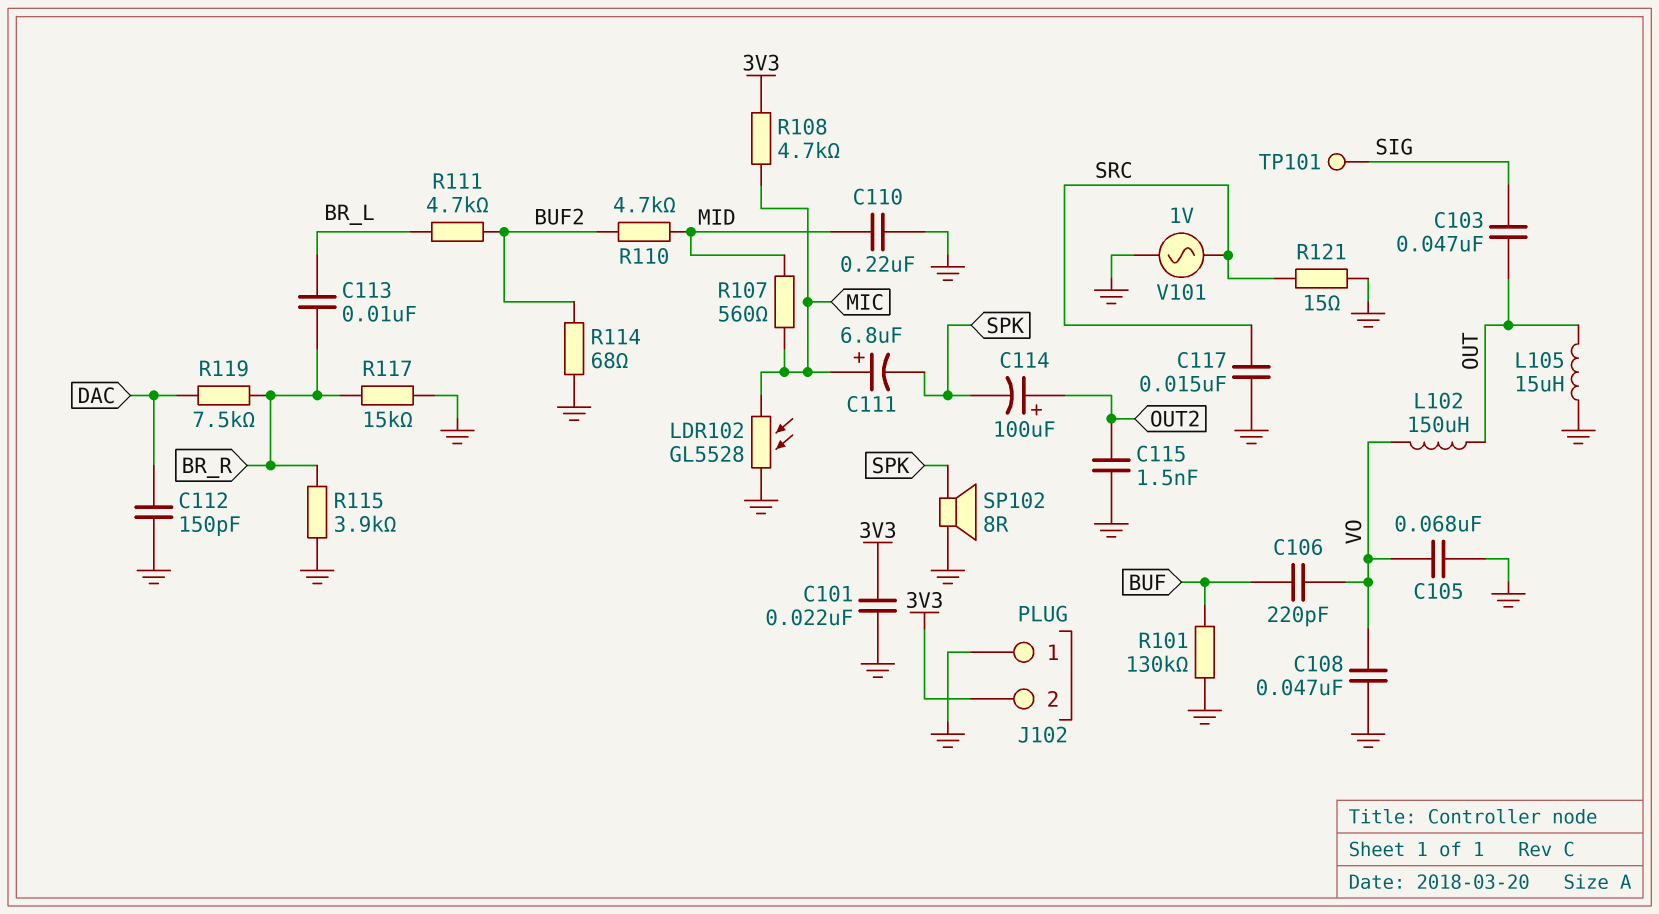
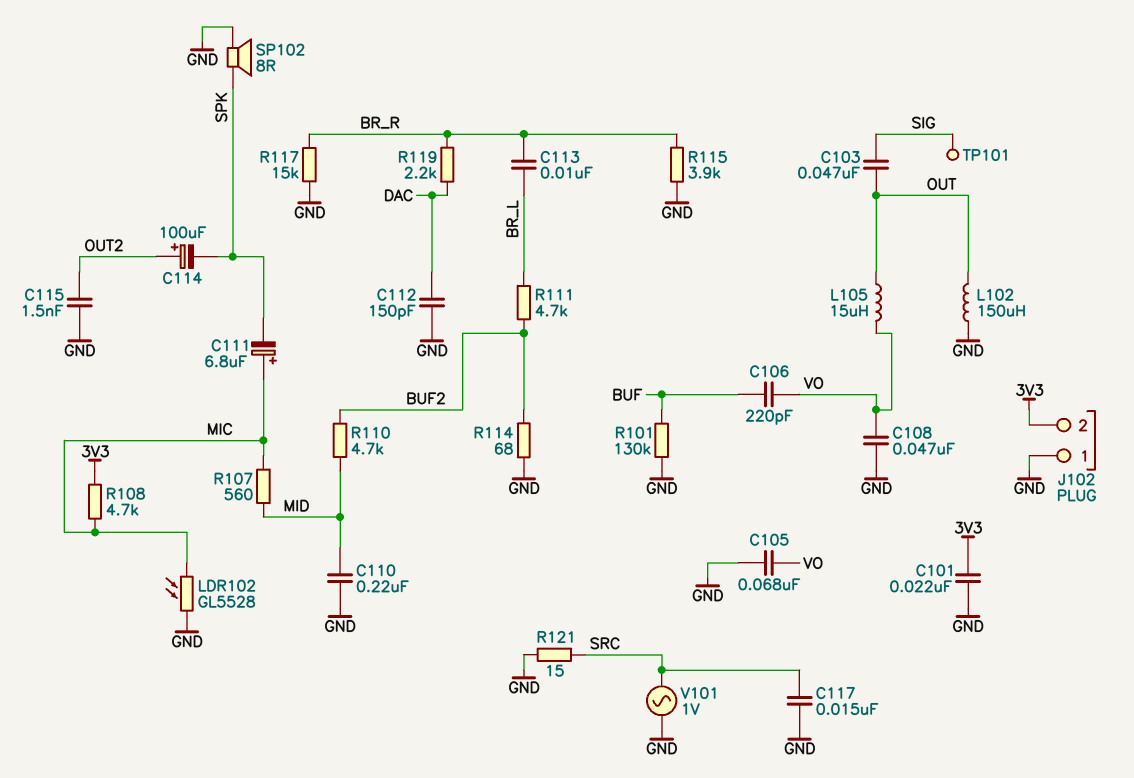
L102: 150uH (OUT, VO) -> 150uH (GND, OUT)
L105: 15uH (GND, OUT) -> 15uH (OUT, VO)
R119: 7.5k (BR_R, DAC) -> 2.2k (BR_R, DAC)

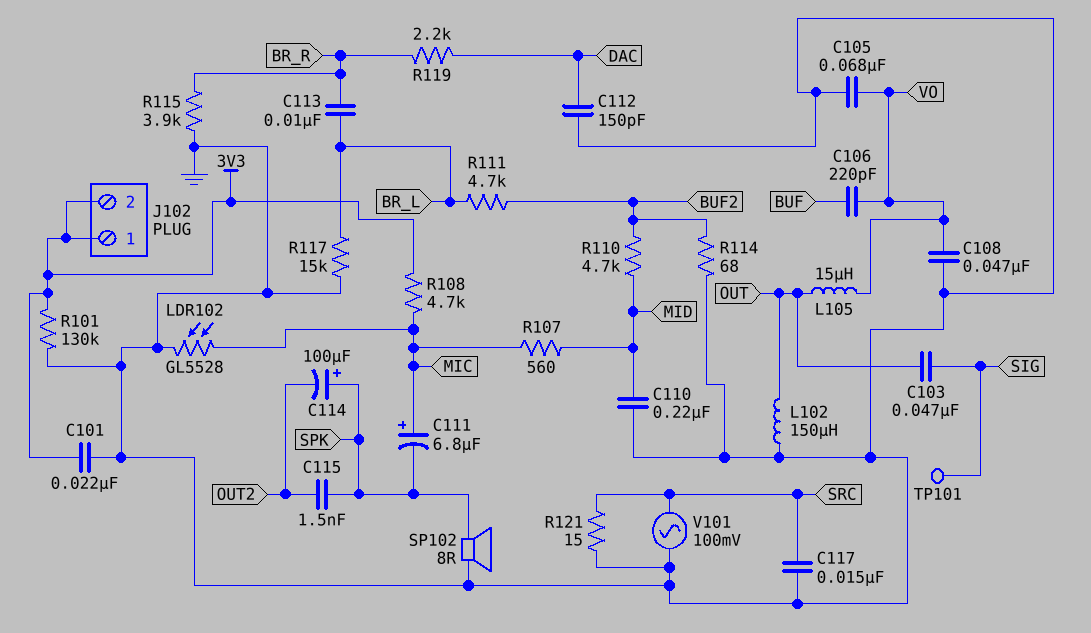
C114: 100uF (plus OUT2, minus SPK) -> 100uF (plus SPK, minus OUT2)
C115: 1.5nF (GND, OUT2) -> 1.5nF (OUT2, SPK)
J102 pin 1: GND -> 3V3
R101: 130k (BUF, GND) -> 130k (3V3, GND)
R117: 15k (BR_R, GND) -> 15k (BR_L, GND)
V101: AC 1V (GND, SRC) -> AC 100mV (GND, SRC)

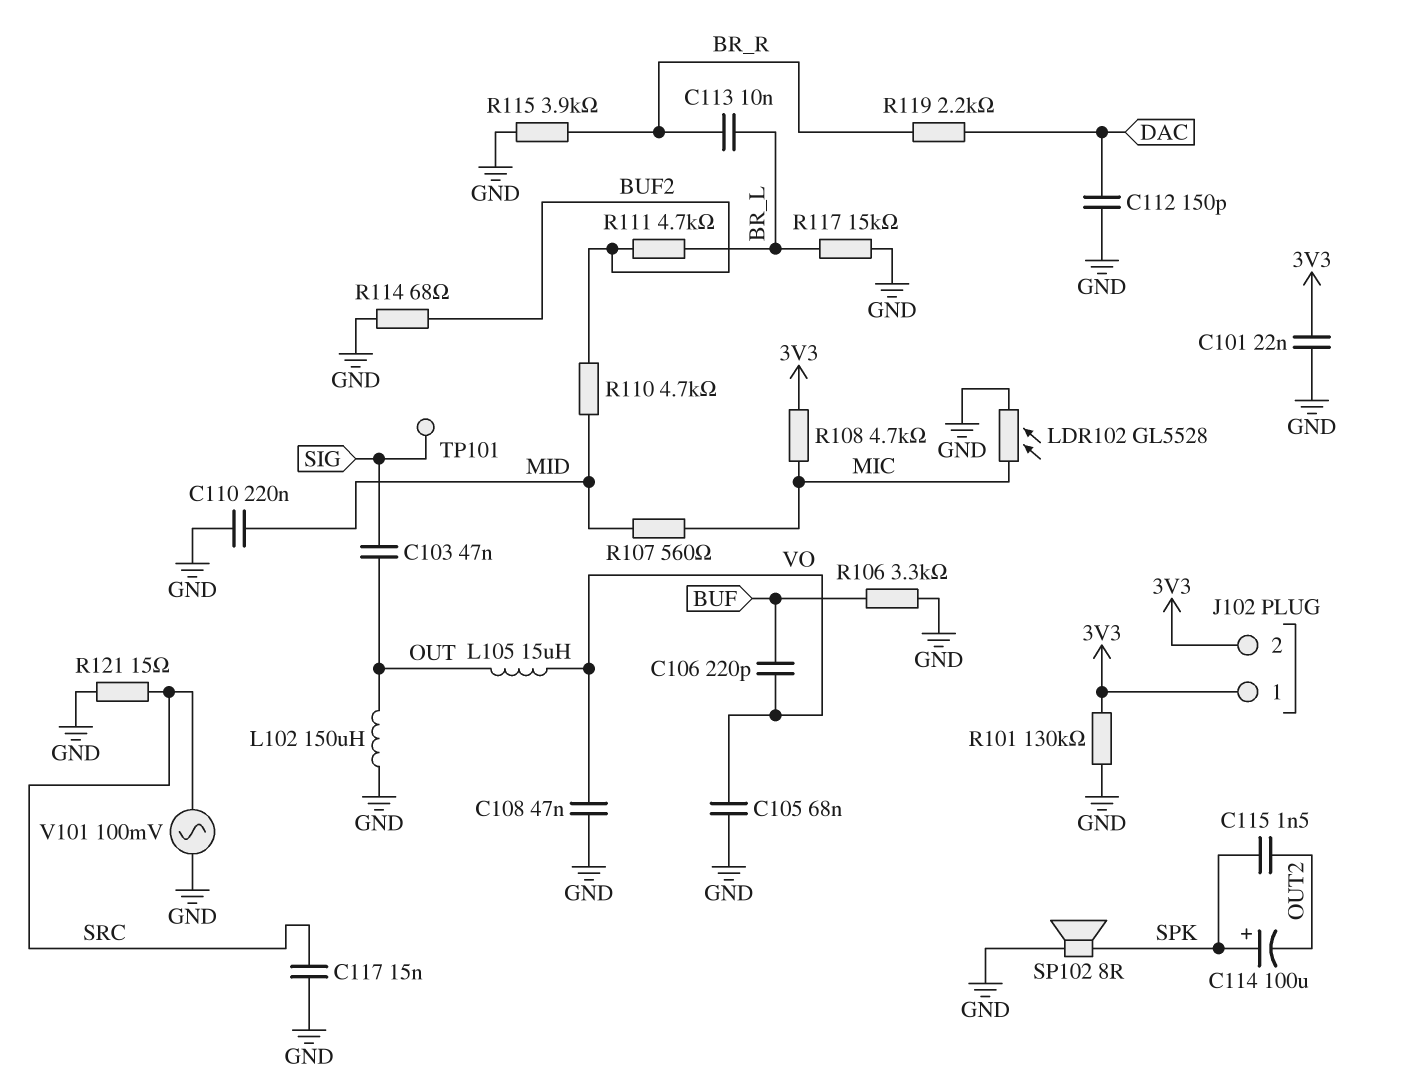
C111: 6.8uF (plus MIC, minus SPK) -> none
R106: none -> 3.3k (BUF, GND)

